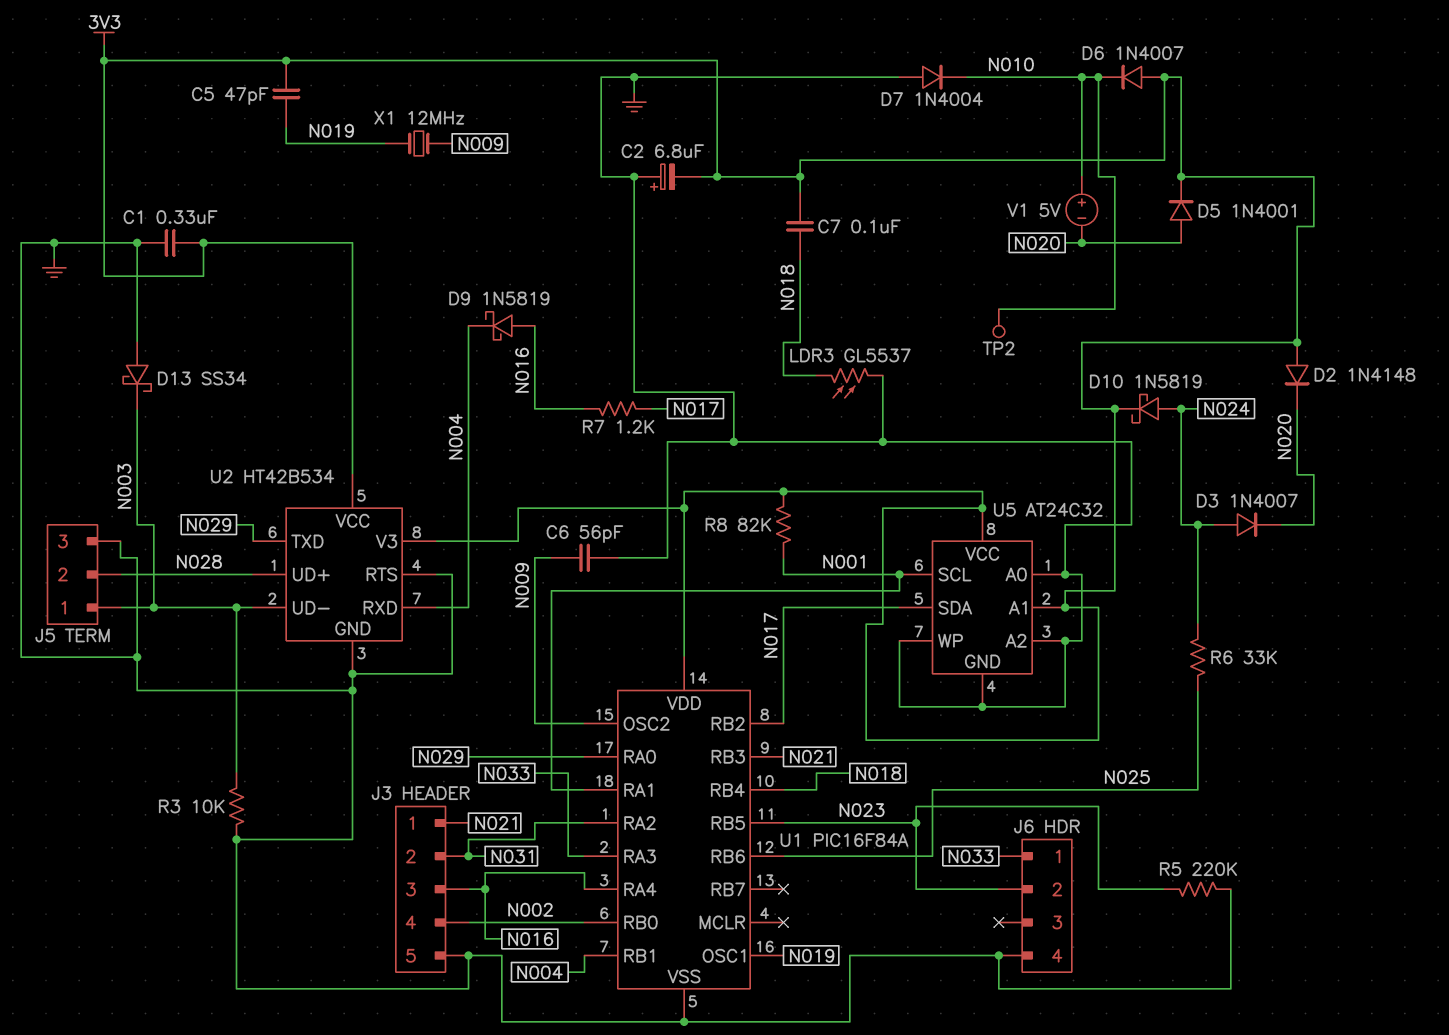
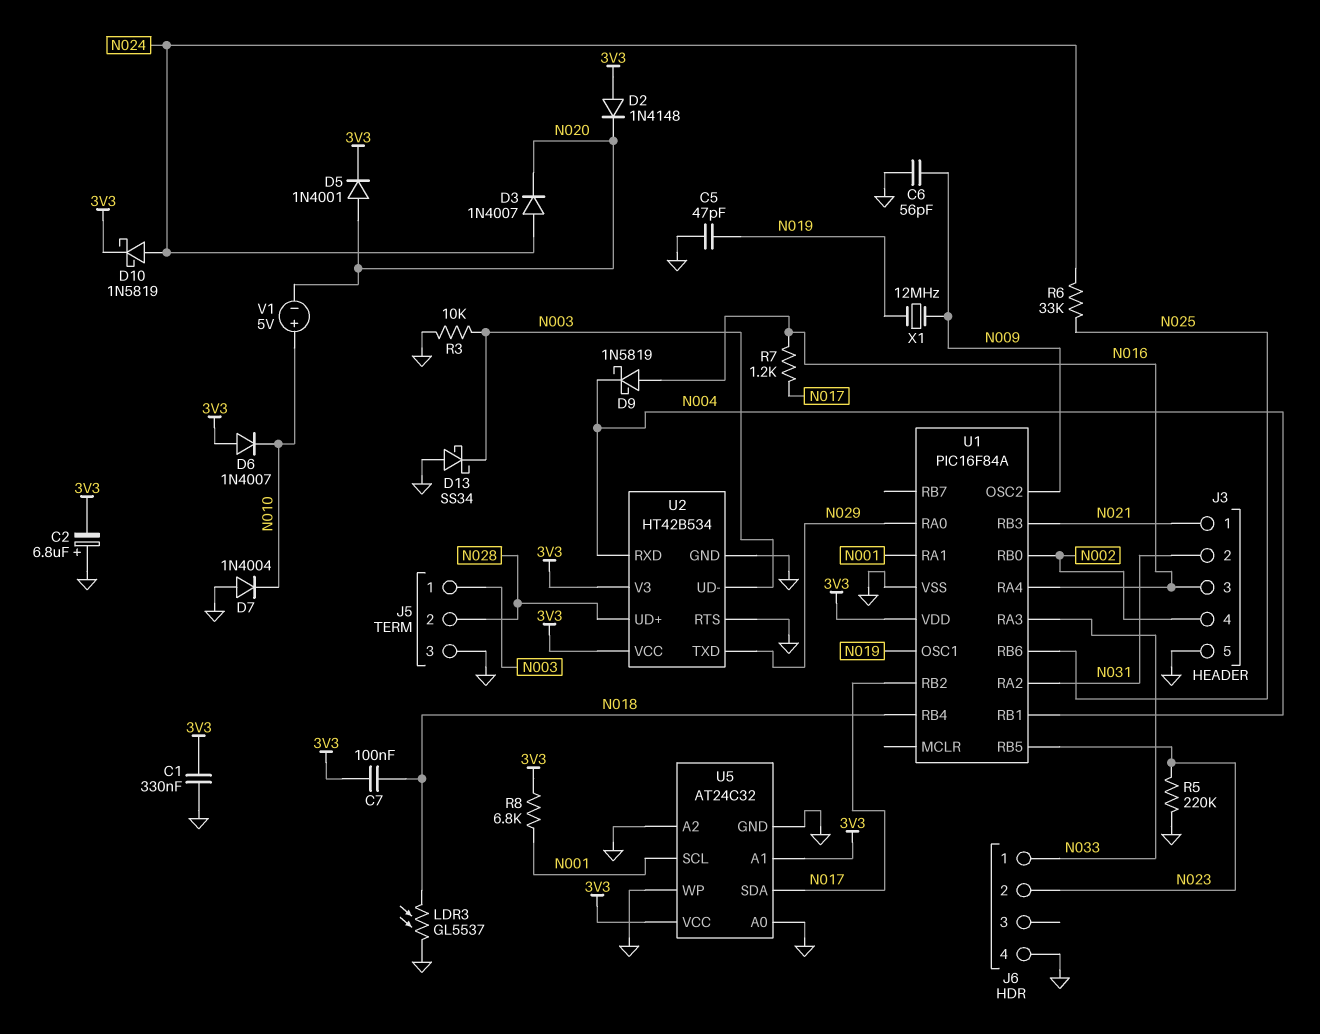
C5: 47pF (3V3, N019) -> 47pF (GND, N019)
R8: 82k (3V3, N001) -> 6.8k (3V3, N001)
TP2: test point (N010) -> none

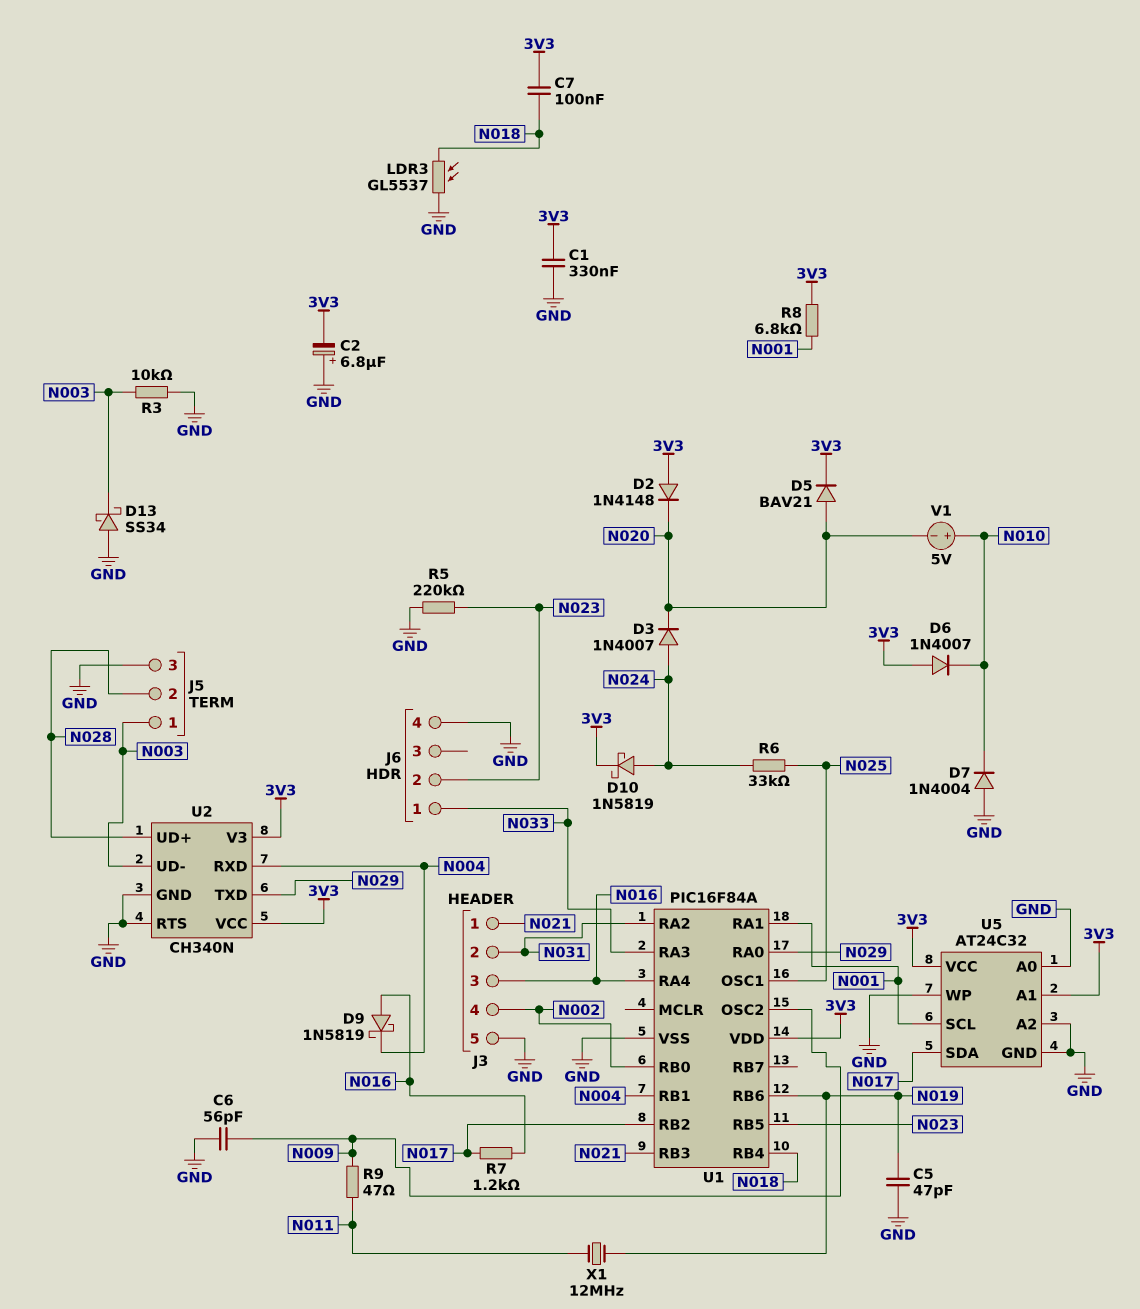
D5: diode 1N4001 (A N020, K 3V3) -> diode BAV21 (A N020, K 3V3)
R9: none -> 47 (N009, N011)
U1 pin OSC1: N019 -> N025
U1 pin RB6: N025 -> N019
U2: HT42B534 -> CH340N
X1: 12MHz (N009, N019) -> 12MHz (N011, N019)

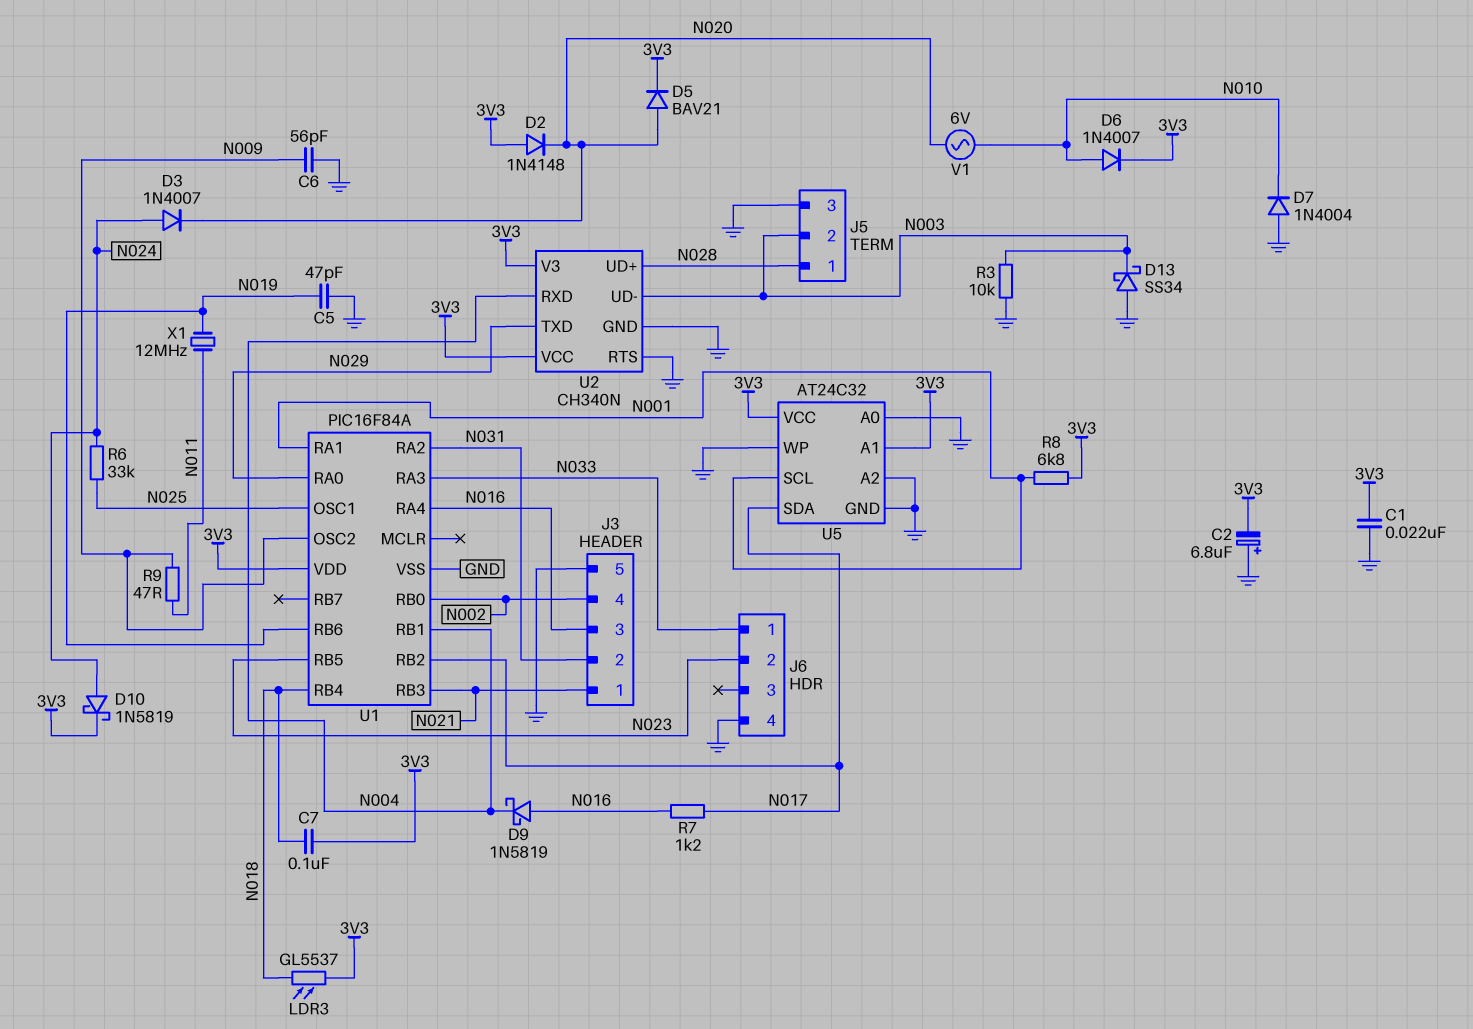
C1: 330nF (3V3, GND) -> 22nF (3V3, GND)
D6: diode 1N4007 (A 3V3, K N010) -> diode 1N4007 (A N010, K 3V3)
J5 pin 1: N003 -> N028
J5 pin 2: N028 -> N003
LDR3: GL5537 (GND, N018) -> GL5537 (3V3, N018)
R5: 220k (GND, N023) -> none
V1: 5V (plus N010, minus N020) -> AC 6V (N010, N020)

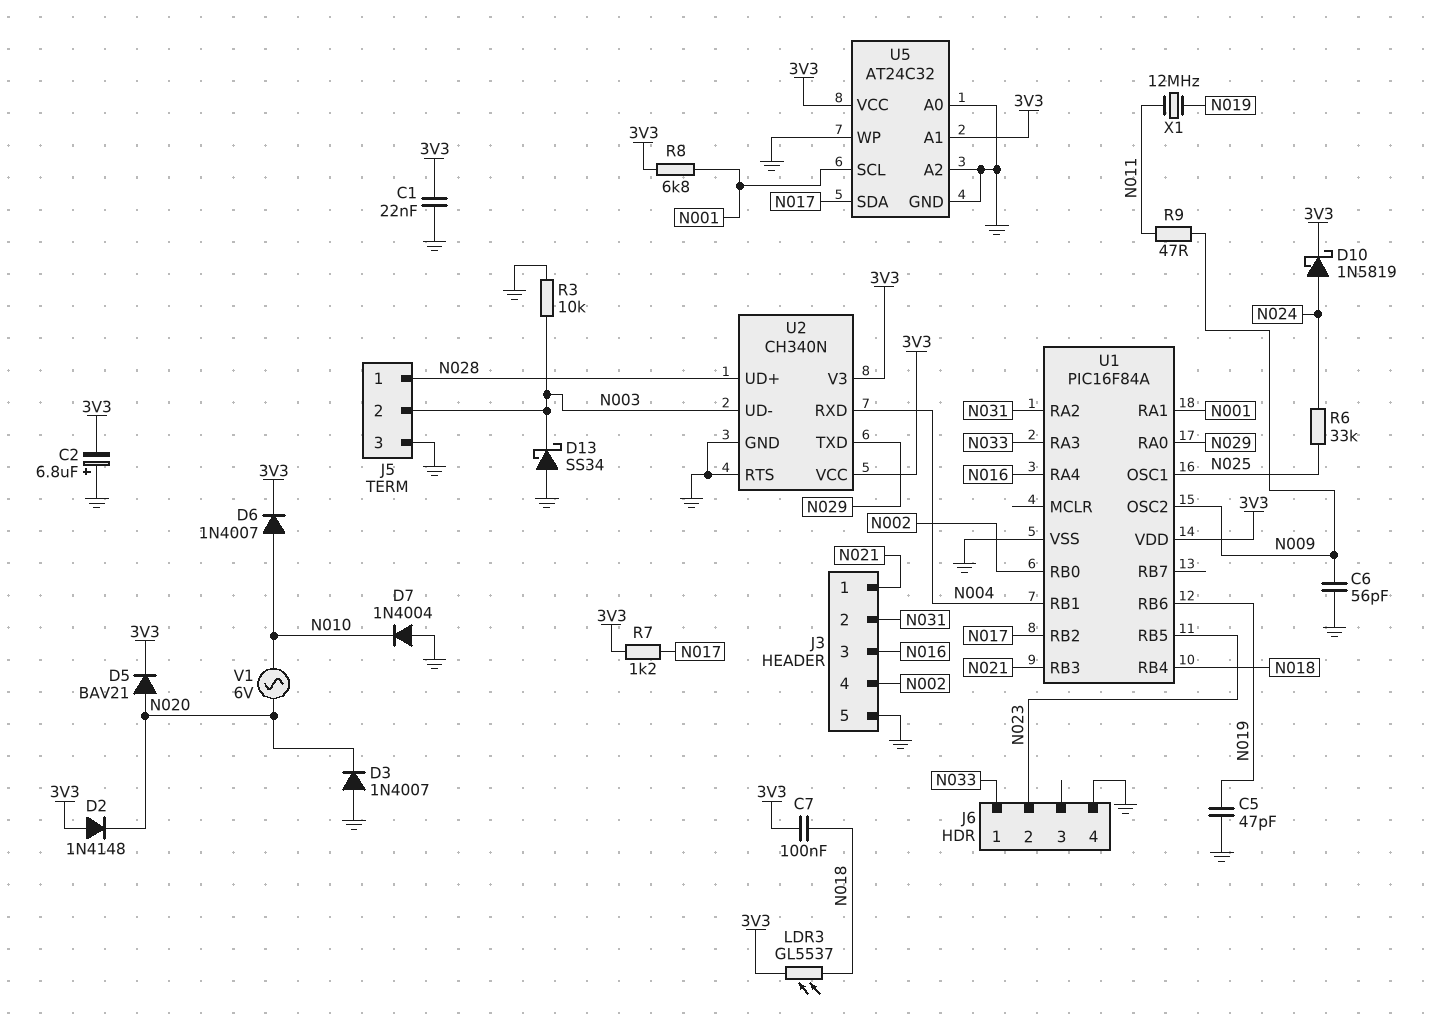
D3: diode 1N4007 (A N024, K N020) -> diode 1N4007 (A GND, K N020)
D9: schottky 1N5819 (A N016, K N004) -> none
R7: 1.2k (N016, N017) -> 1.2k (3V3, N017)

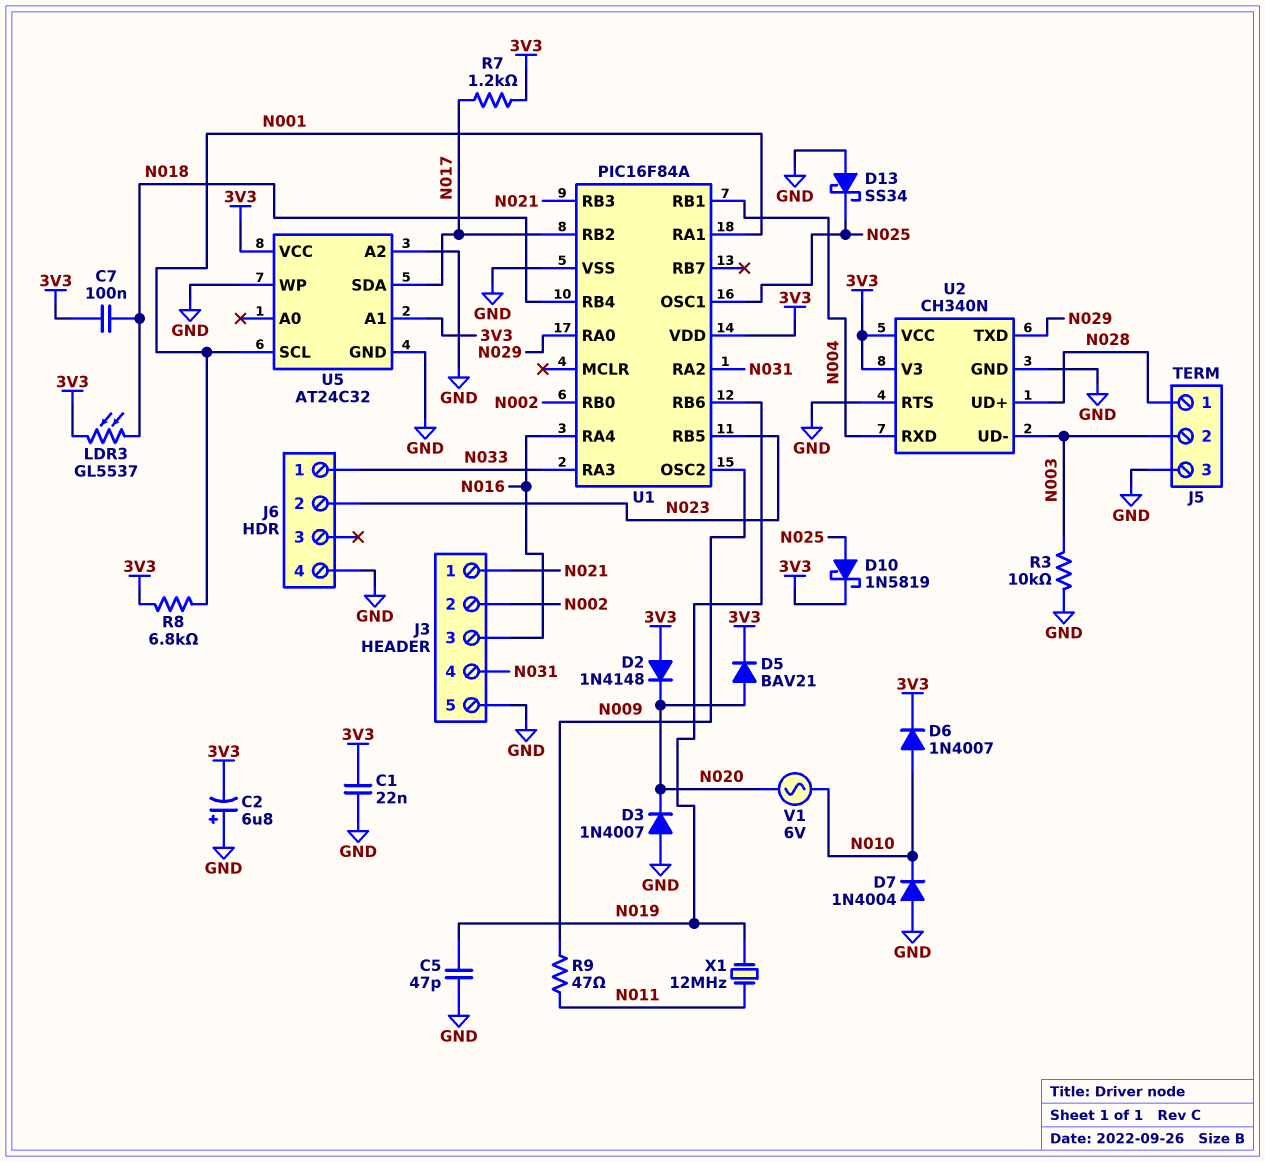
C6: 56pF (GND, N009) -> none
D10: schottky 1N5819 (A N024, K 3V3) -> schottky 1N5819 (A N025, K 3V3)
D13: schottky SS34 (A GND, K N003) -> schottky SS34 (A GND, K N025)
J3 pin 2: N031 -> N002
J3 pin 4: N002 -> N031
R6: 33k (N024, N025) -> none
U5 pin A0: GND -> none

